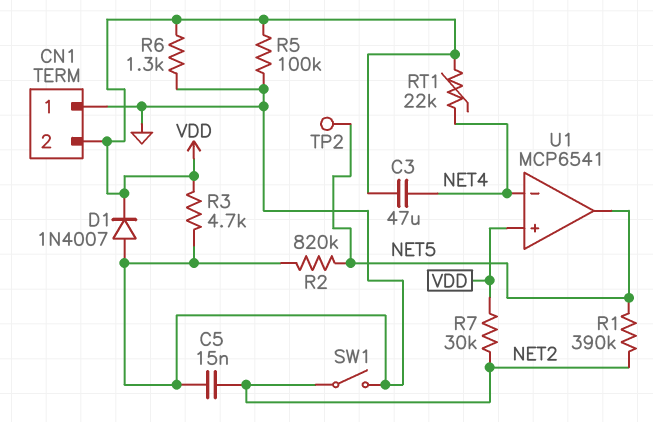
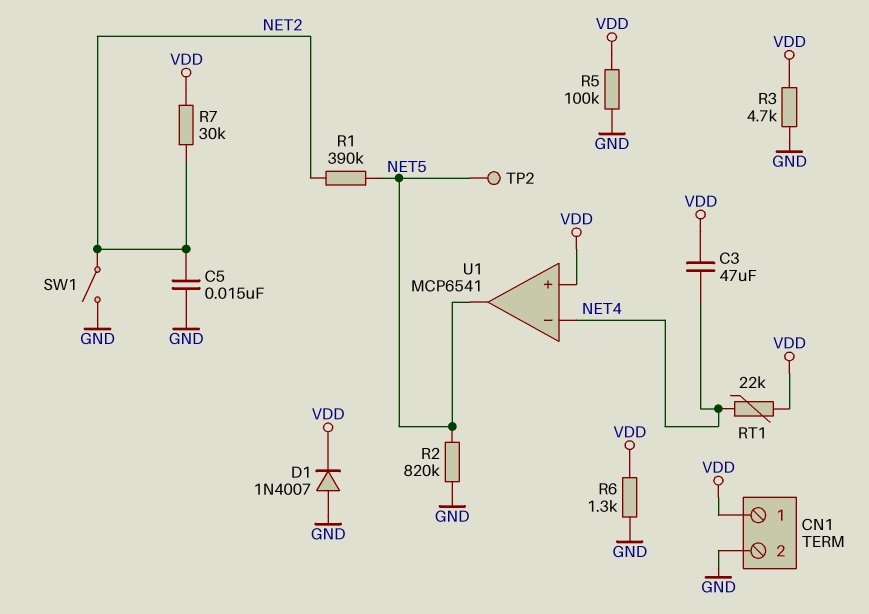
CN1 pin 1: GND -> VDD
CN1 pin 2: VDD -> GND

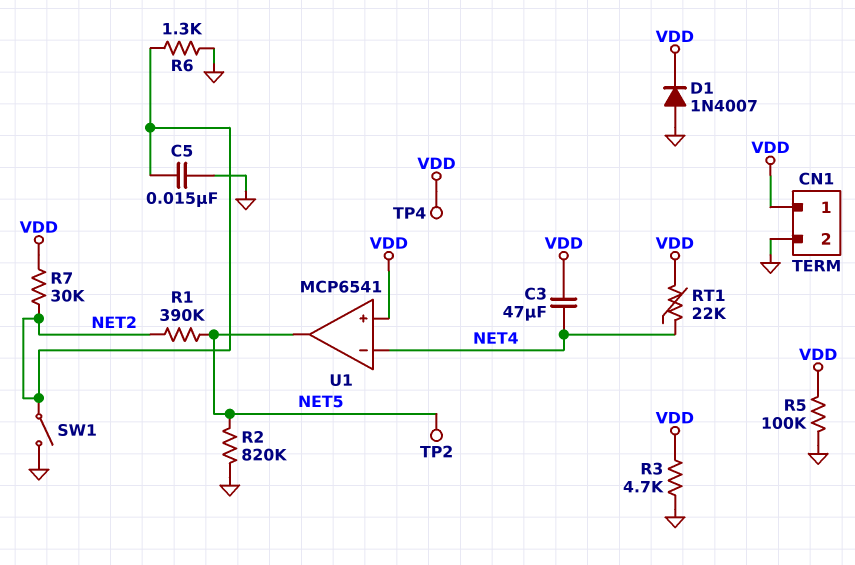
R6: 1.3k (GND, VDD) -> 1.3k (GND, NET2)
TP4: none -> test point (VDD)

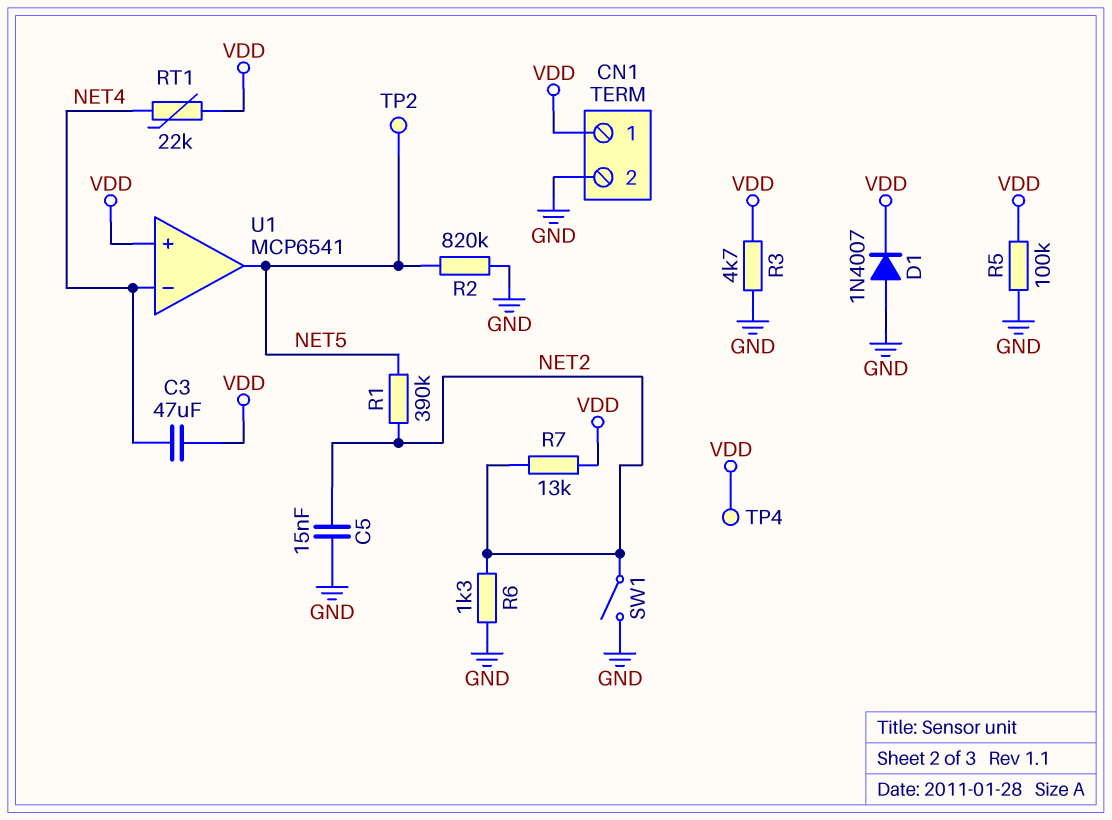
R7: 30k (NET2, VDD) -> 13k (NET2, VDD)

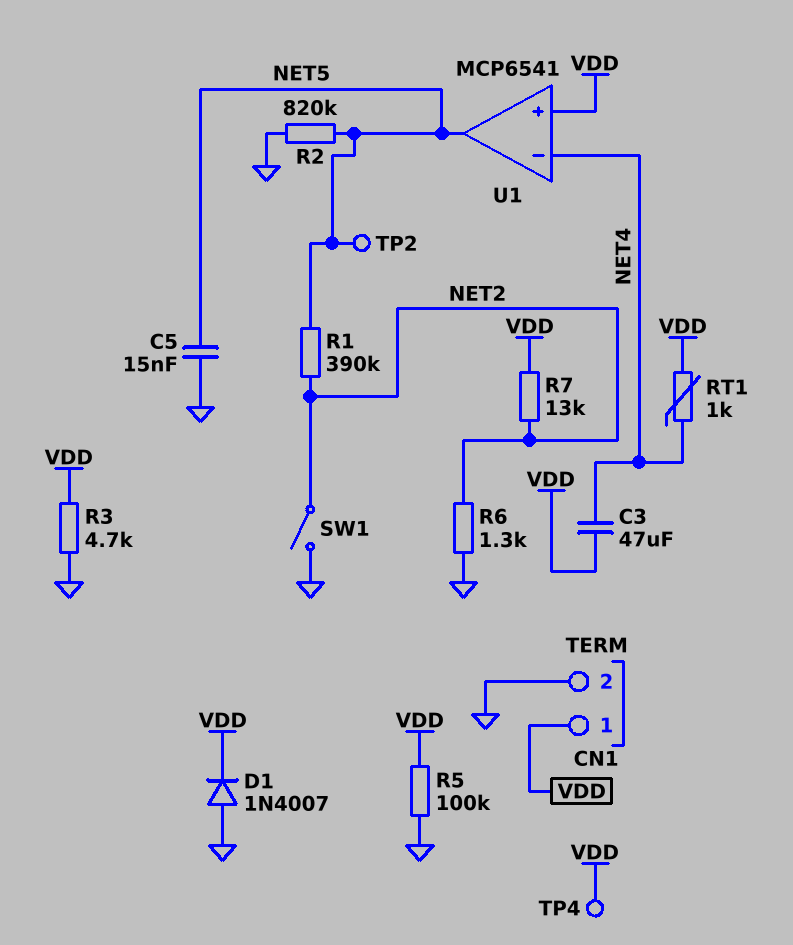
C5: 15nF (GND, NET2) -> 15nF (GND, NET5)
RT1: 22k (NET4, VDD) -> 1k (NET4, VDD)

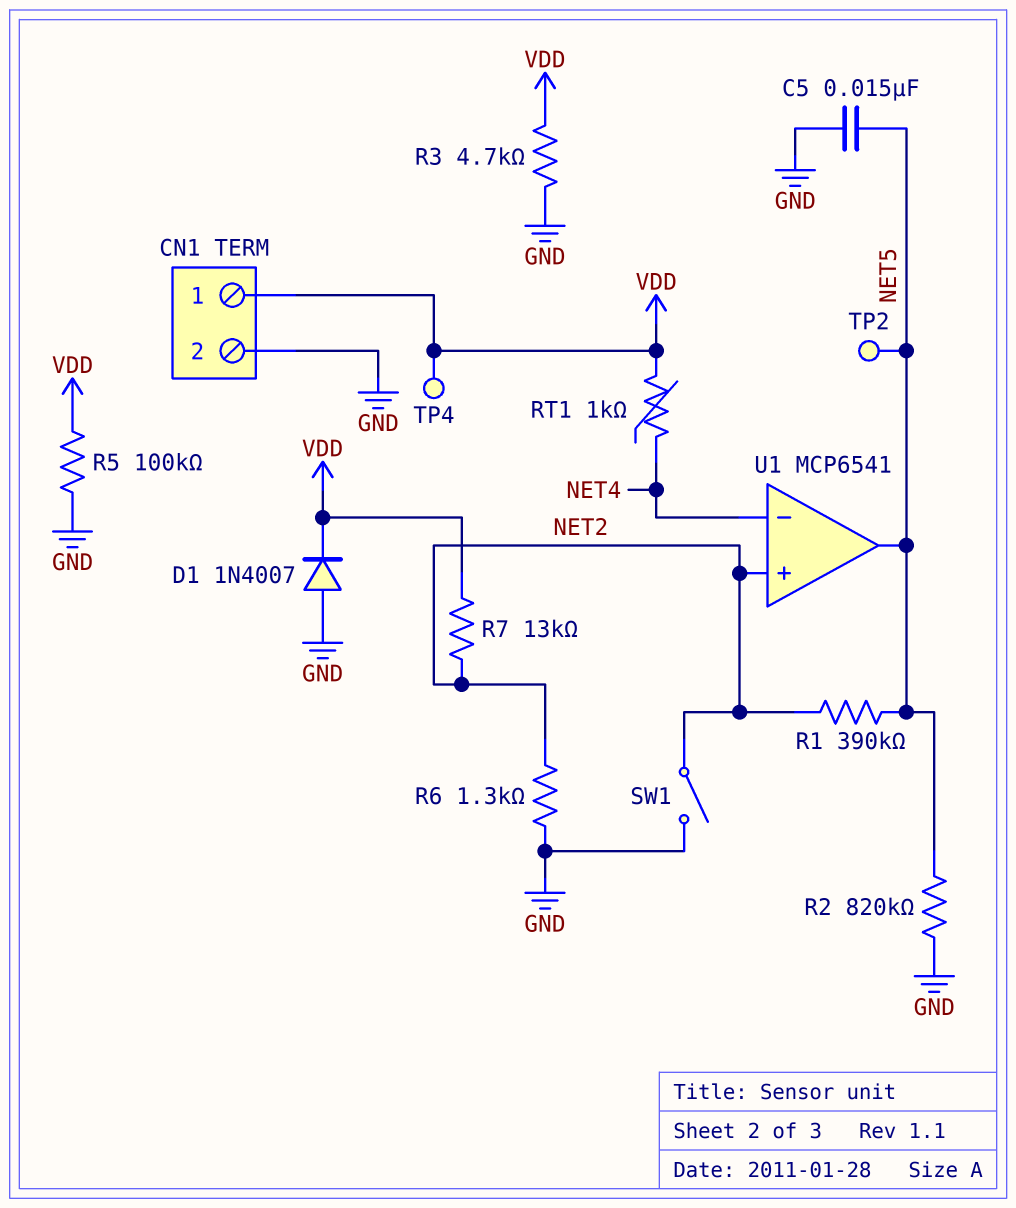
C3: 47uF (NET4, VDD) -> none
U1 pin in+: VDD -> NET2

